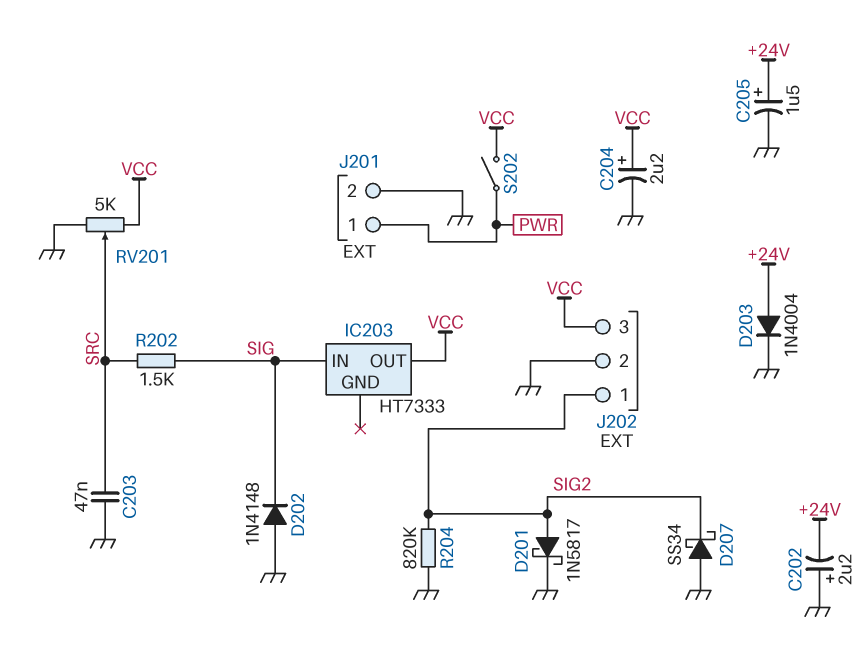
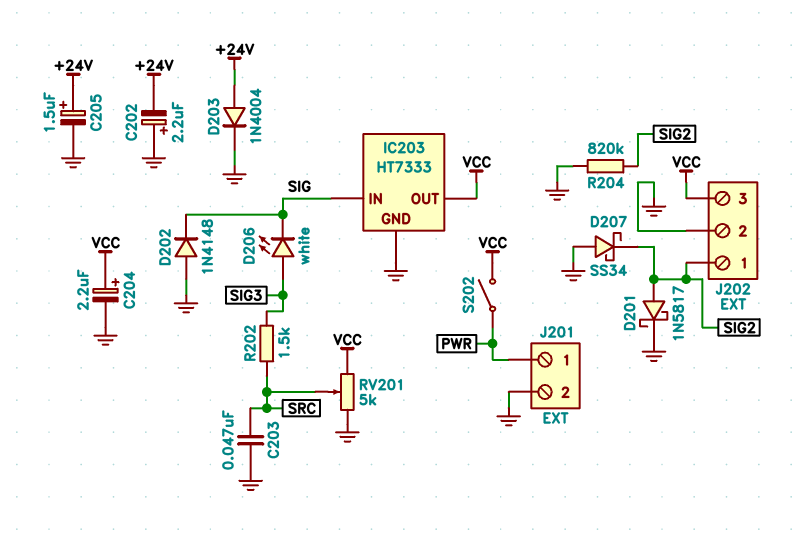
D206: none -> LED white (A SIG3, K SIG)
IC203 pin GND: none -> GND
R202: 1.5k (SIG, SRC) -> 1.5k (SIG3, SRC)

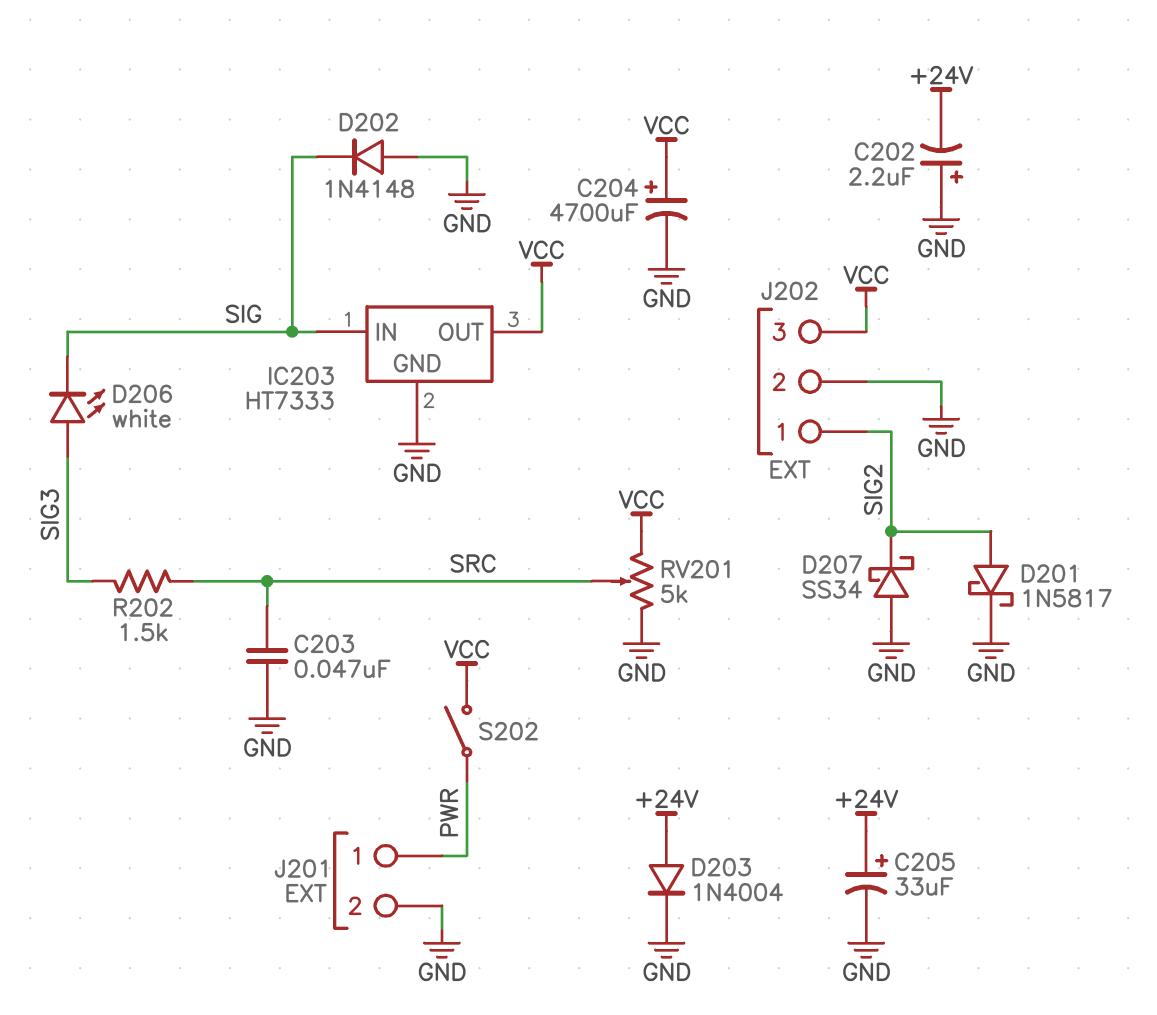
C204: 2.2uF (plus VCC, minus GND) -> 4700uF (plus VCC, minus GND)
C205: 1.5uF (plus +24V, minus GND) -> 33uF (plus +24V, minus GND)
R204: 820k (GND, SIG2) -> none

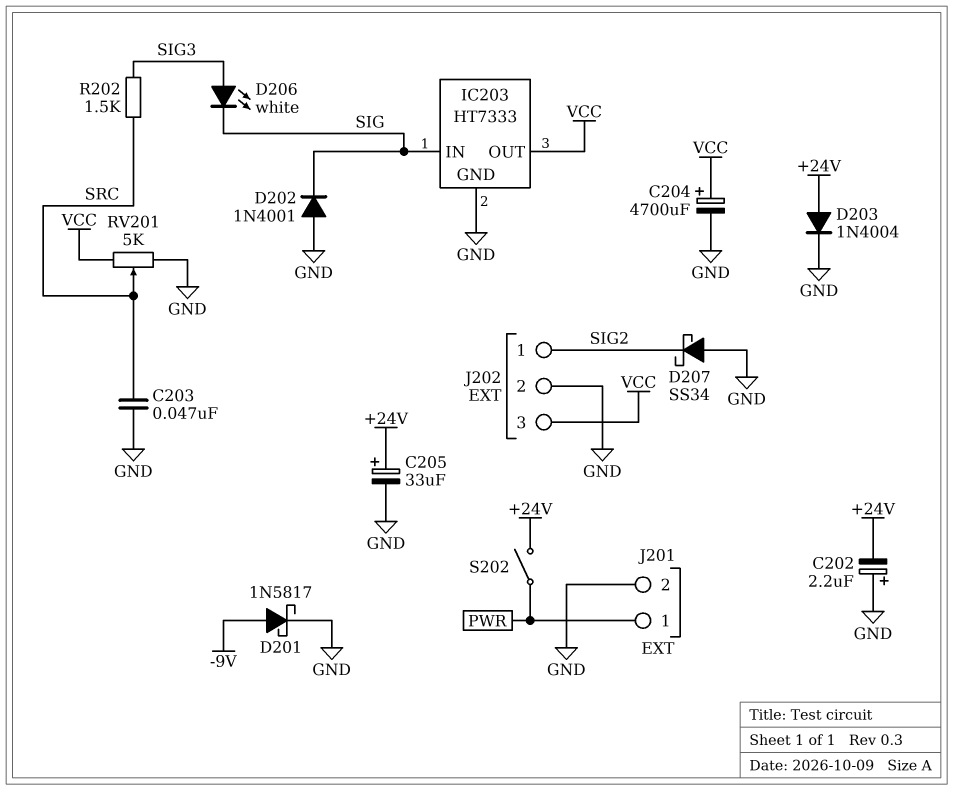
D201: schottky 1N5817 (A SIG2, K GND) -> schottky 1N5817 (A -9V, K GND)
D202: diode 1N4148 (A GND, K SIG) -> diode 1N4001 (A GND, K SIG)
S202: switch (PWR, VCC) -> switch (+24V, PWR)

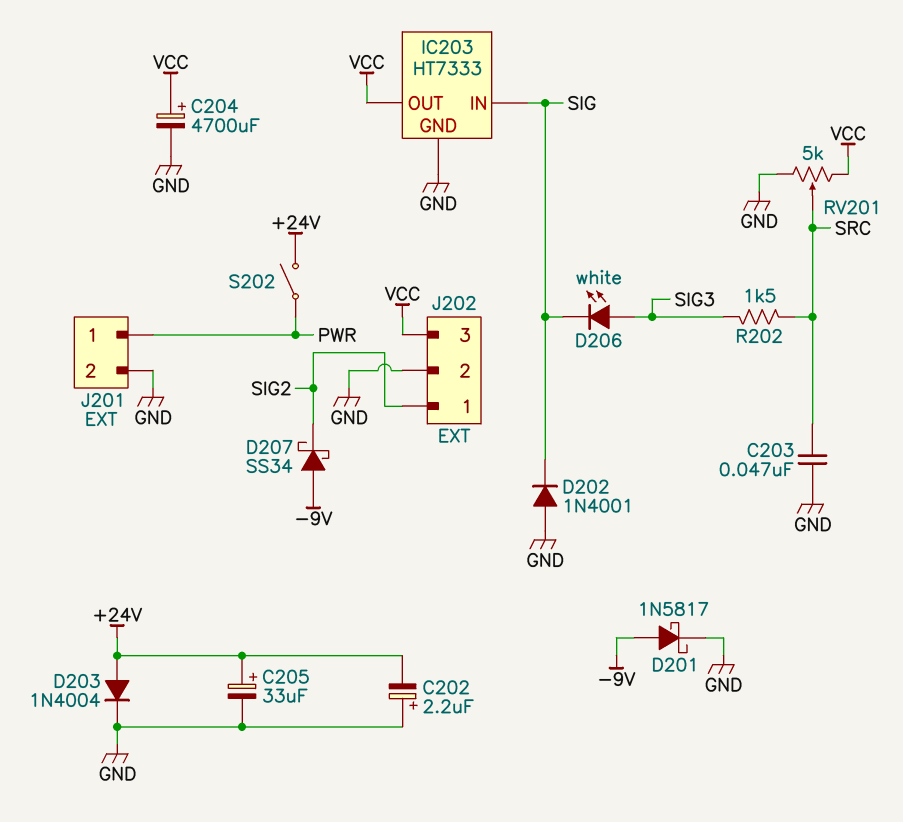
D207: schottky SS34 (A GND, K SIG2) -> schottky SS34 (A -9V, K SIG2)

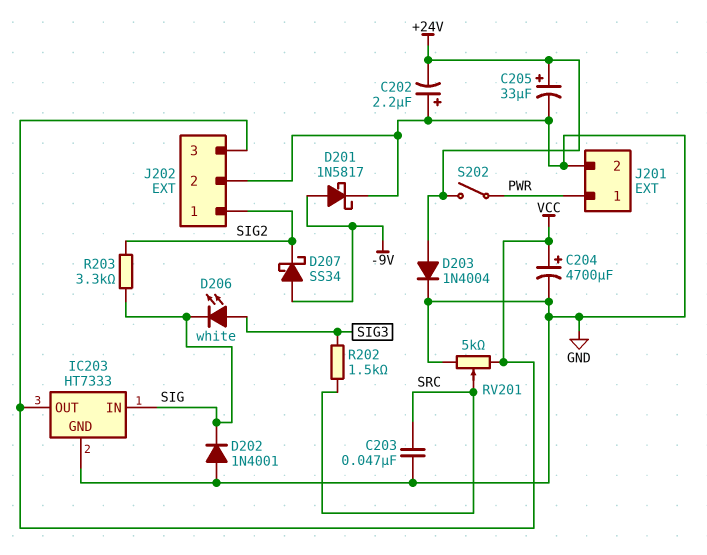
R203: none -> 3.3k (SIG, SIG2)

